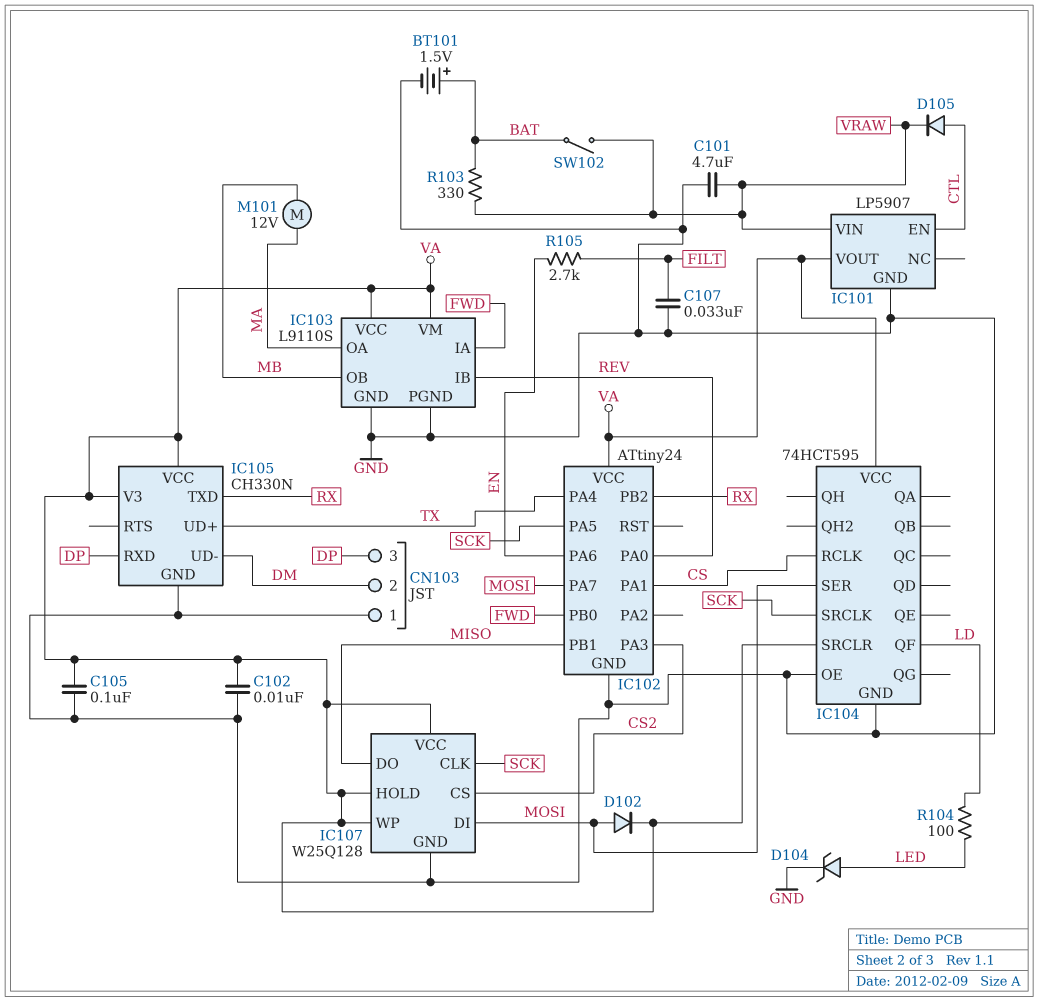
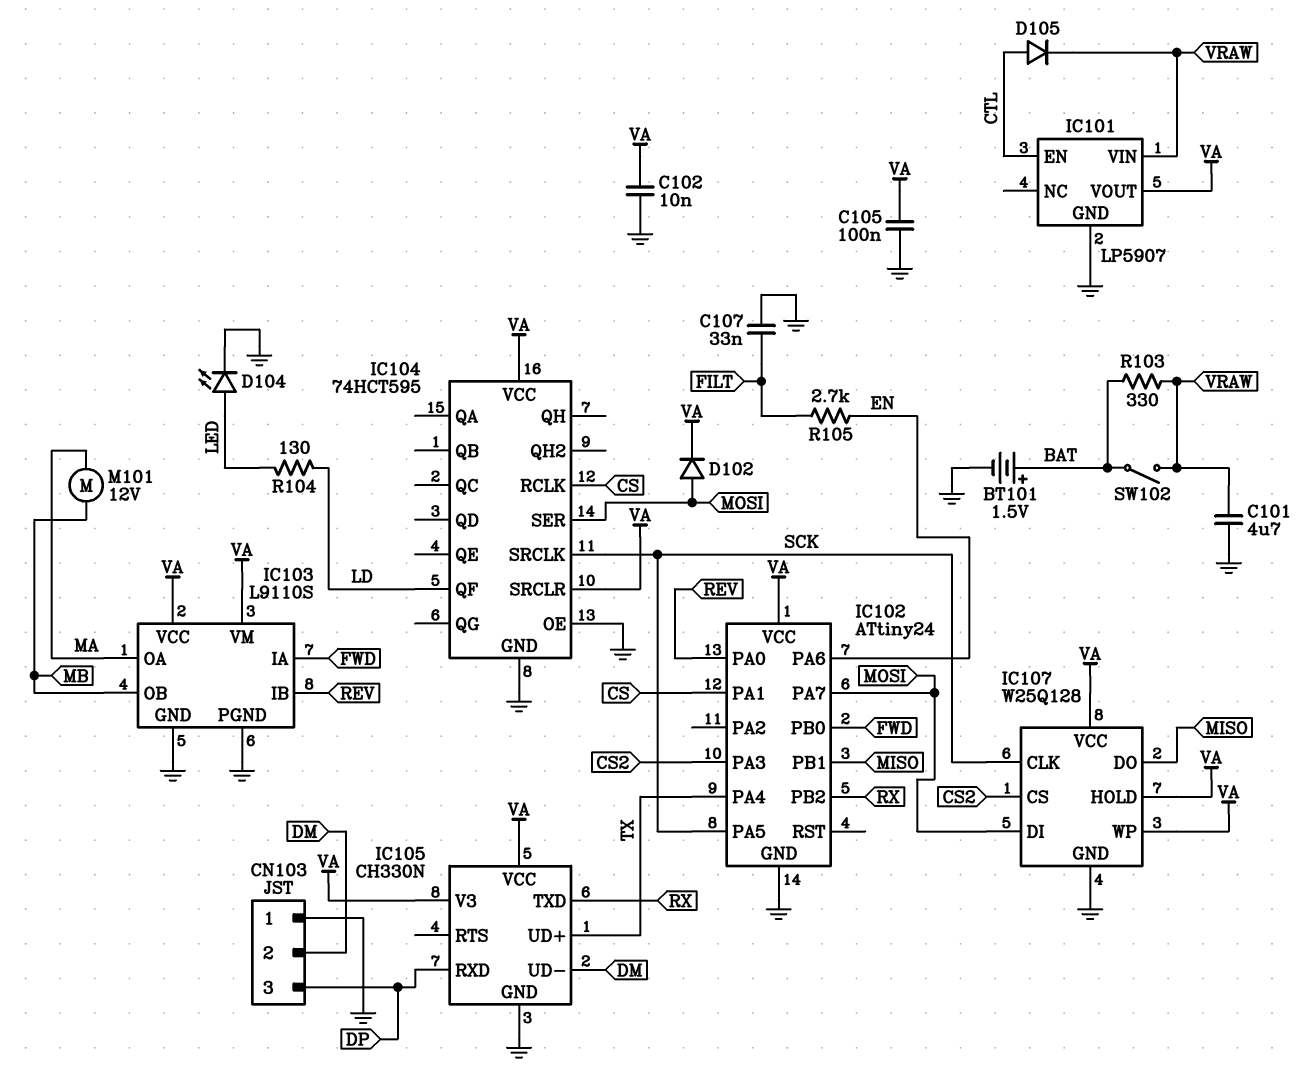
D104: zener (A LED, K GND) -> LED (A LED, K GND)
R104: 100 (LD, LED) -> 130 (LD, LED)

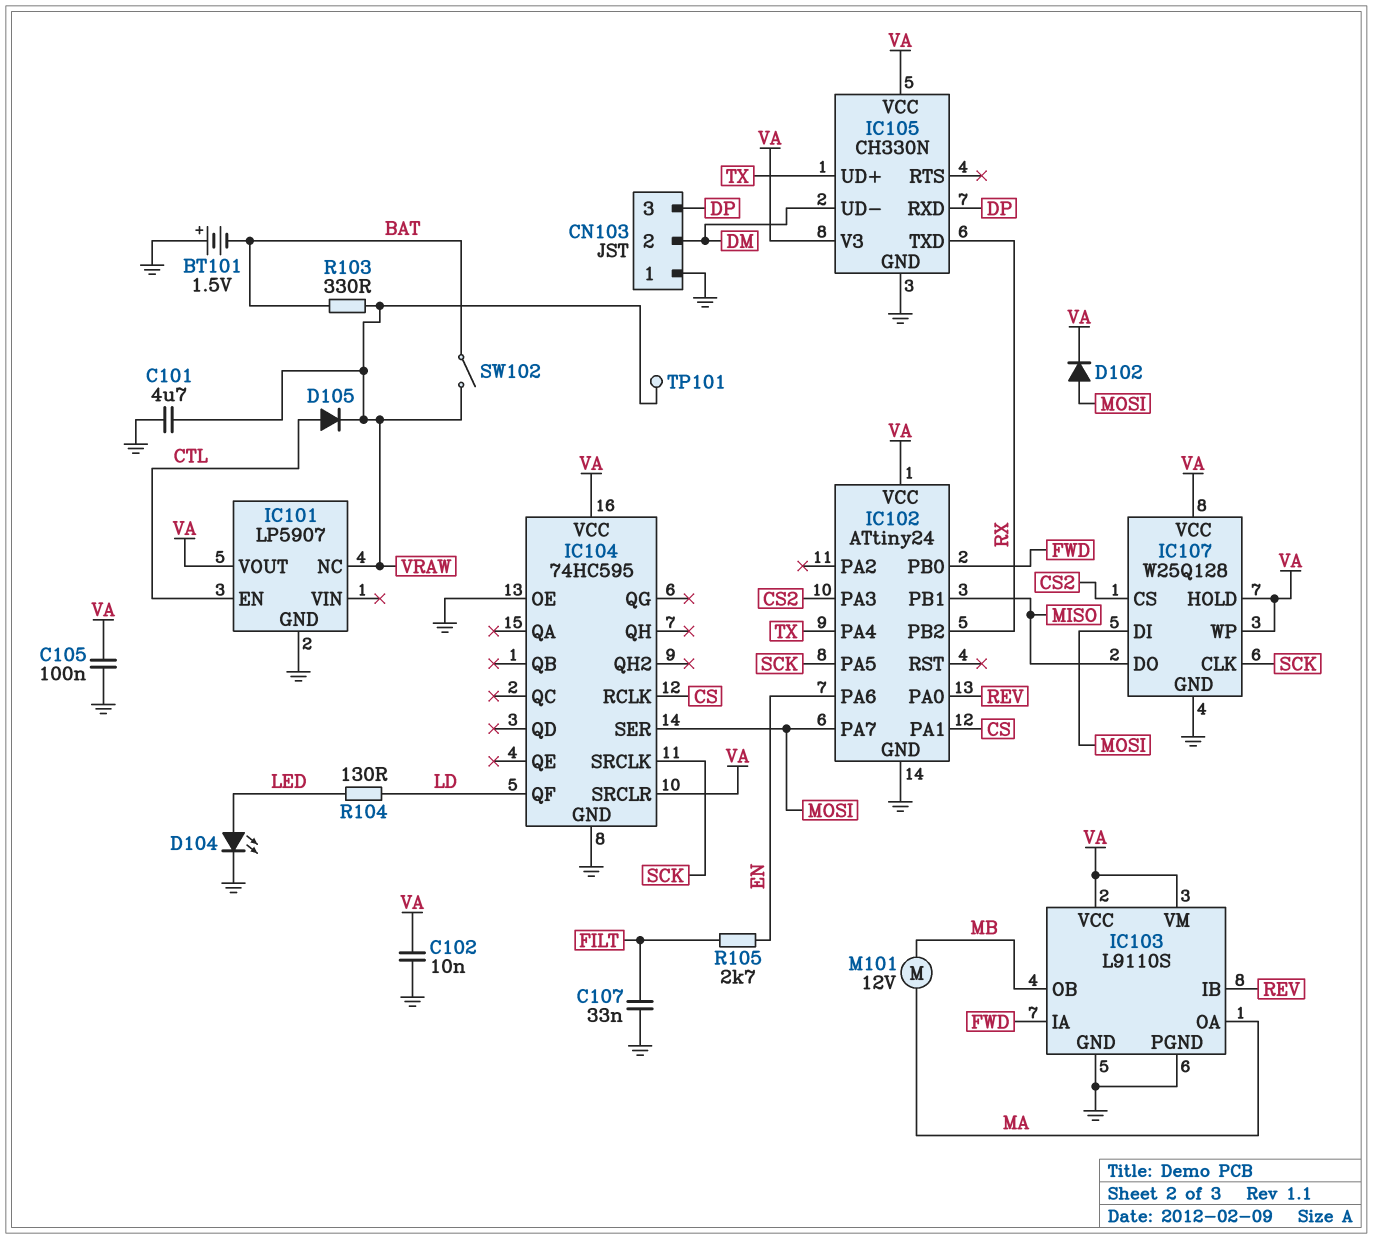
BT101: 1.5V (plus BAT, minus GND) -> 1.5V (plus GND, minus BAT)
IC101 pin NC: none -> VRAW
IC101 pin VIN: VRAW -> none
IC104: 74HCT595 -> 74HC595
TP101: none -> test point (VRAW)

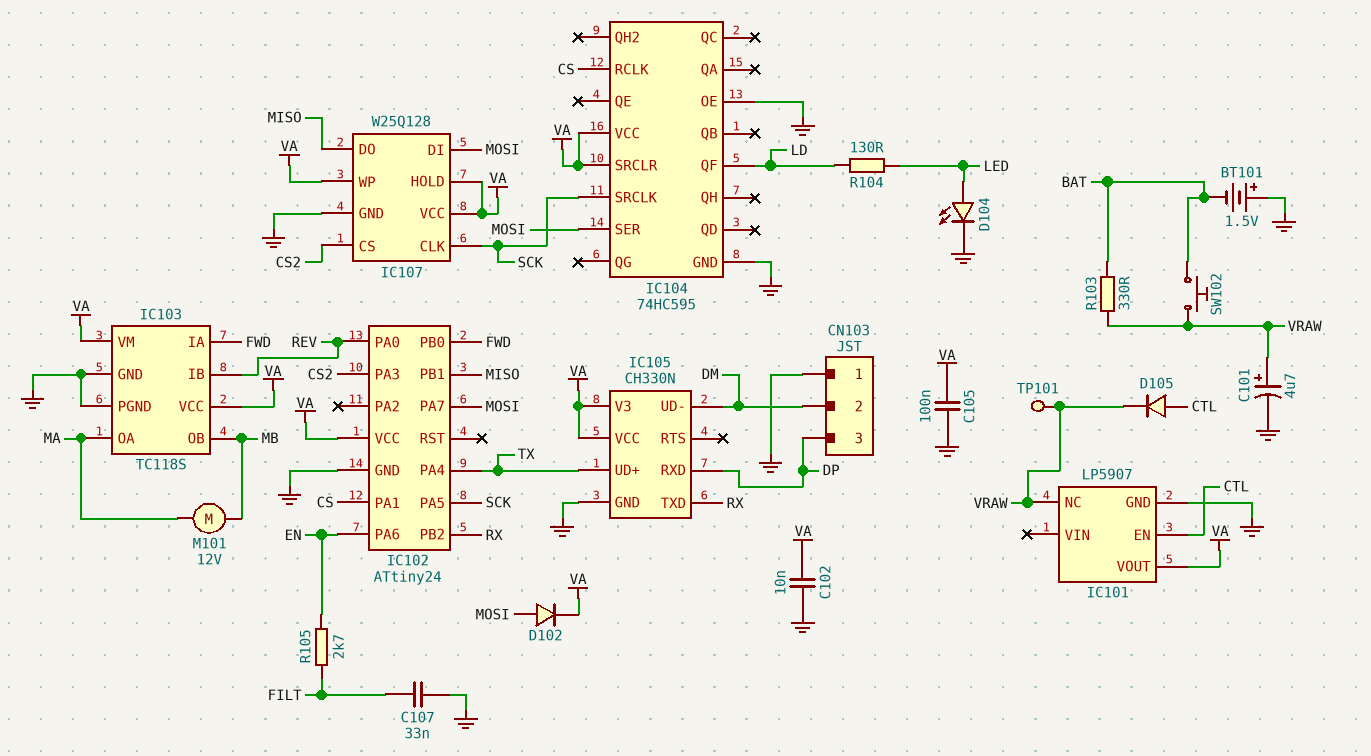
C101: 4.7uF (GND, VRAW) -> 4.7uF (plus VRAW, minus GND)
IC103: L9110S -> TC118S
SW102: switch (BAT, VRAW) -> button (BAT, VRAW)

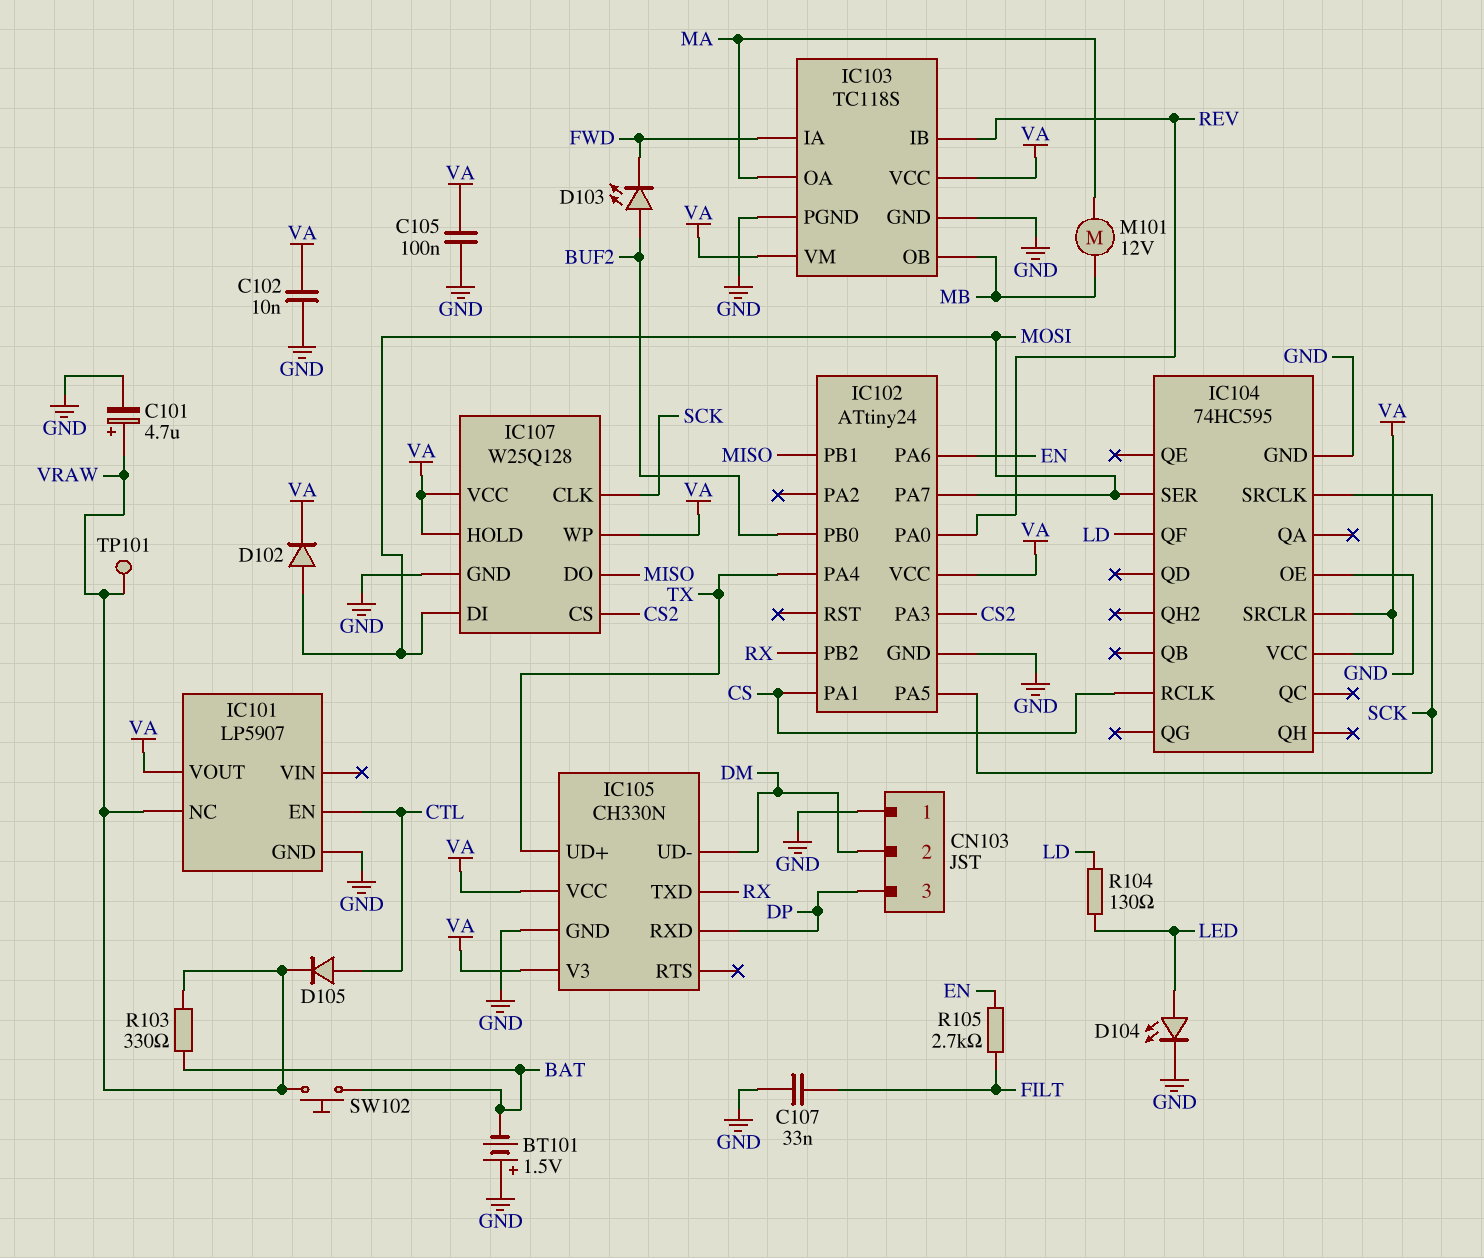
D103: none -> LED (A BUF2, K FWD)
IC102 pin PB0: FWD -> BUF2

